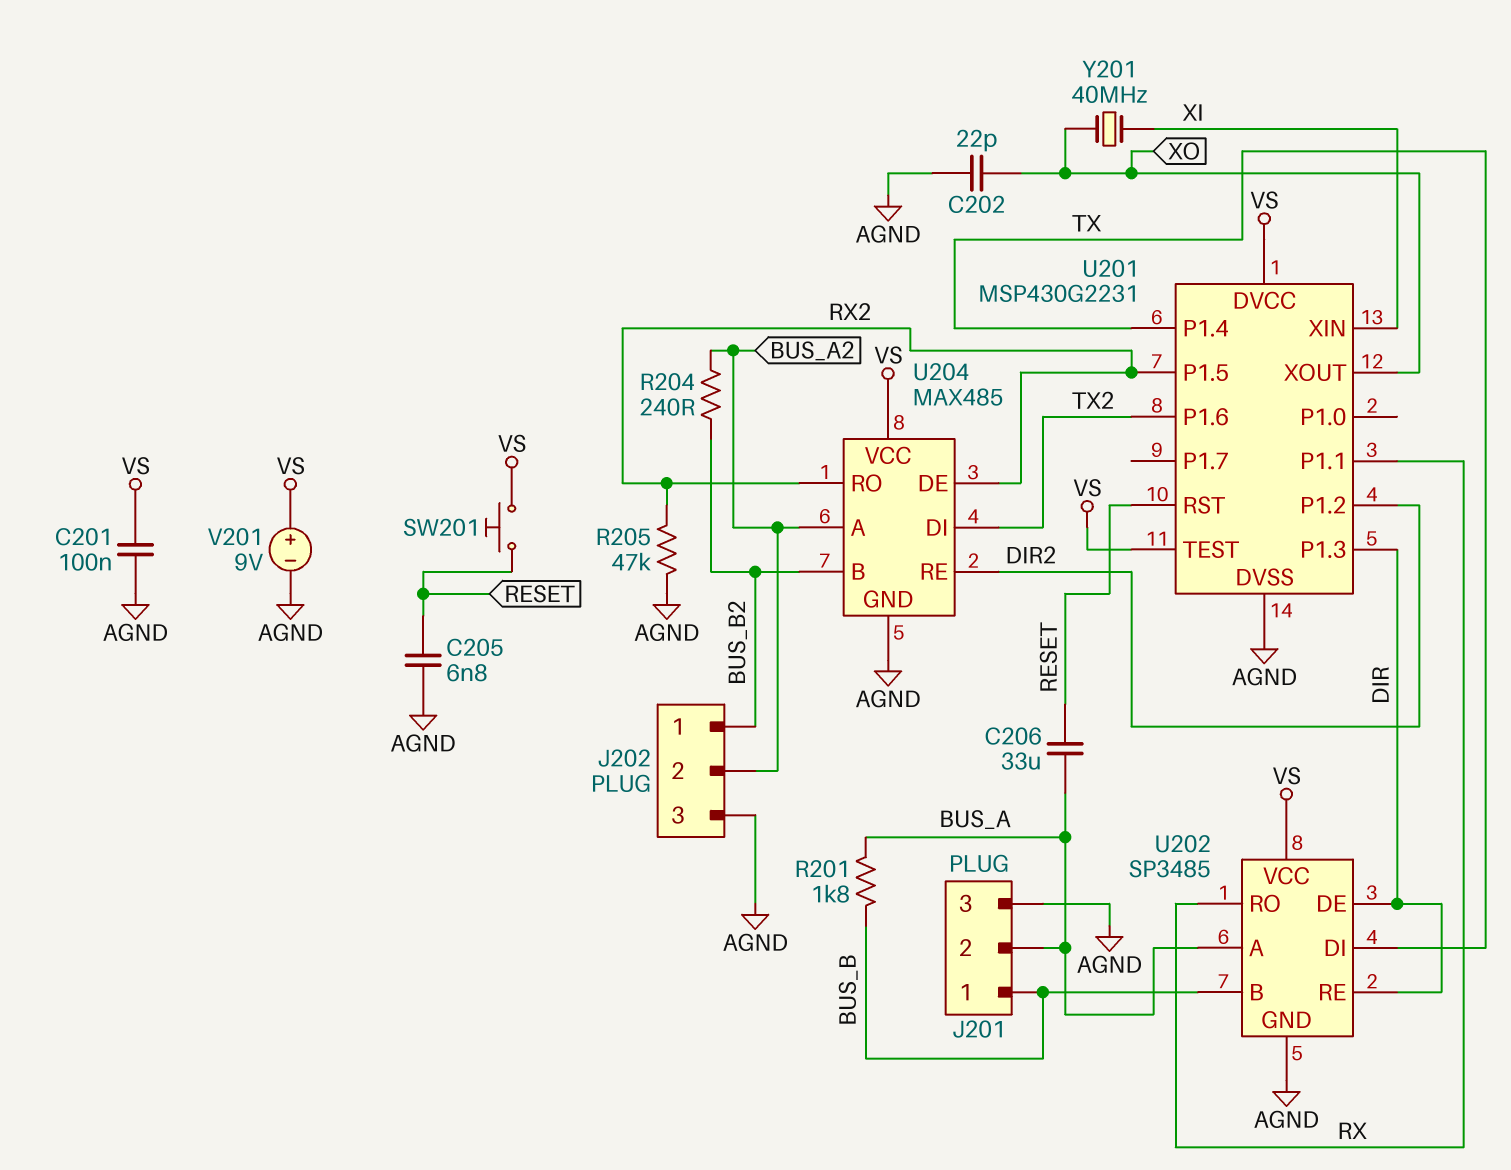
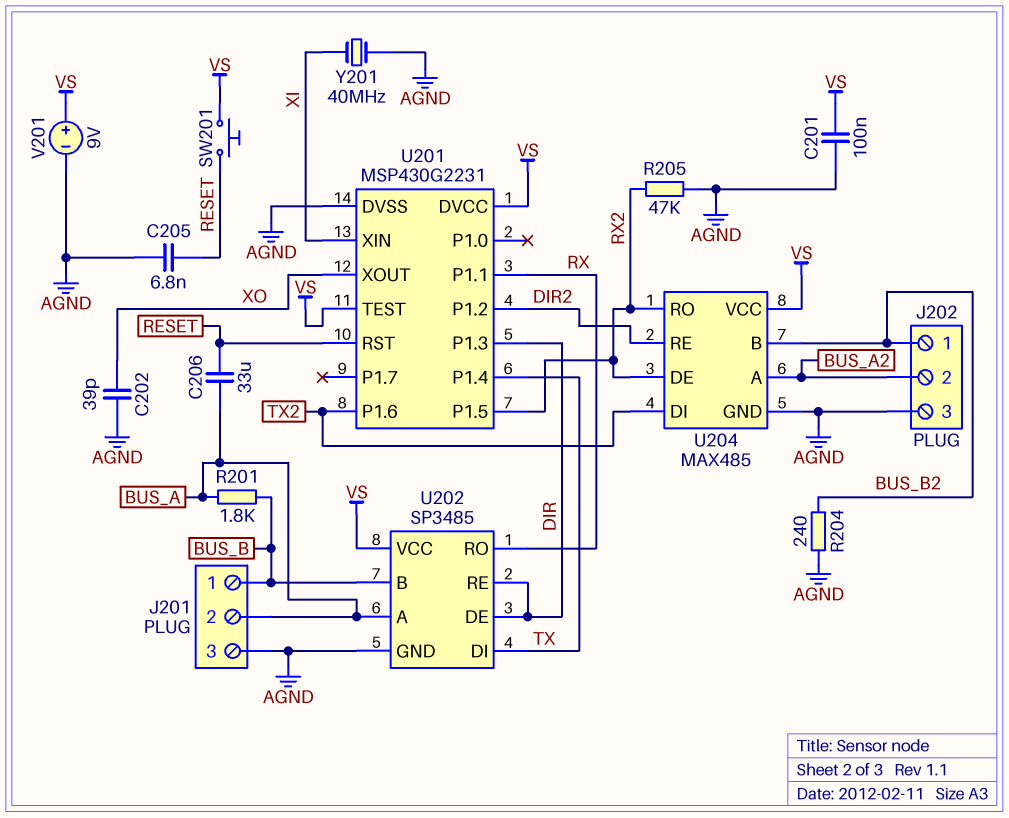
C202: 22pF (AGND, XO) -> 39pF (AGND, XO)
R204: 240 (BUS_A2, BUS_B2) -> 240 (AGND, BUS_B2)
Y201: 40MHz (XI, XO) -> 40MHz (AGND, XI)

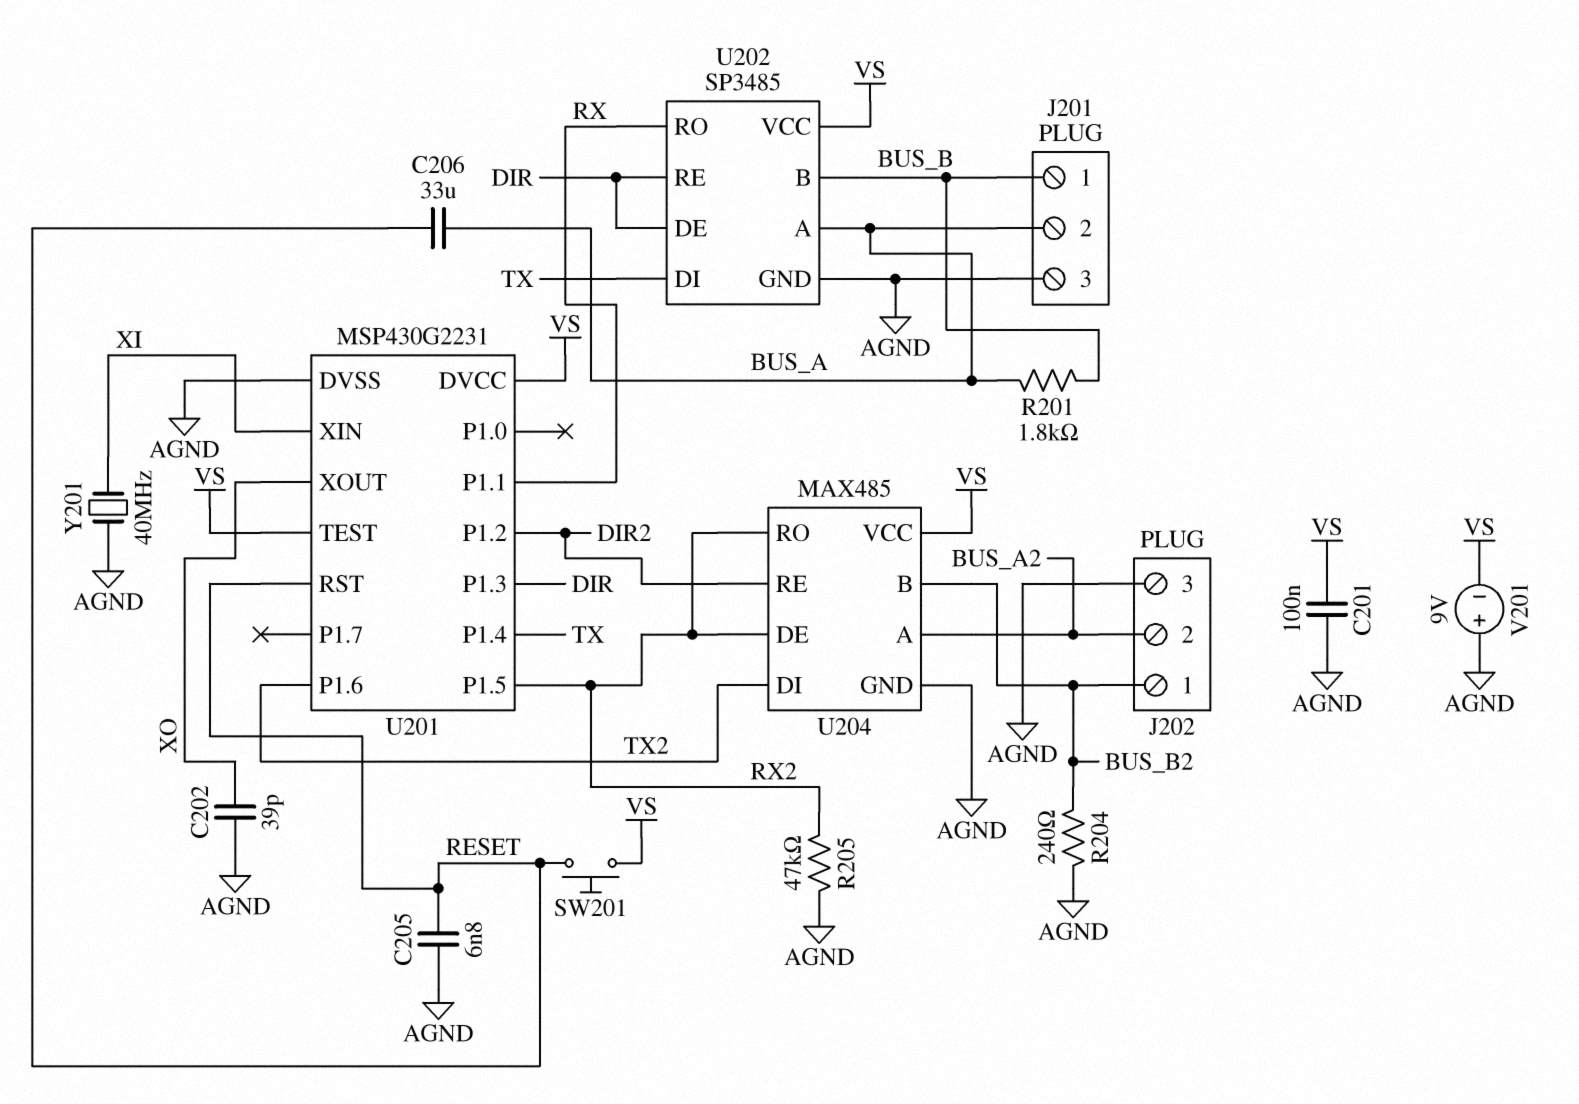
V201: 9V (plus VS, minus AGND) -> 9V (plus AGND, minus VS)

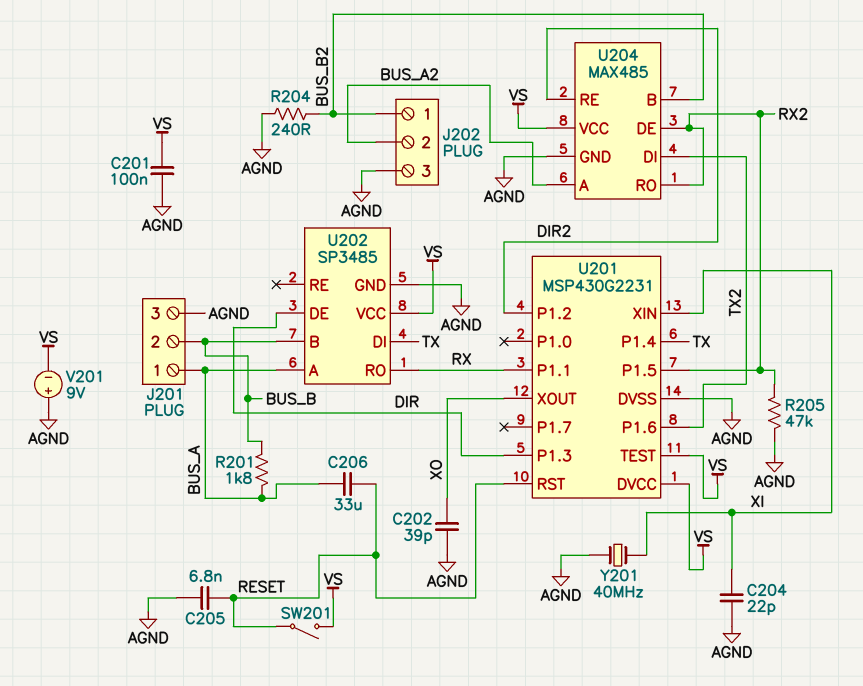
C204: none -> 22pF (AGND, XI)
J201 pin 1: BUS_B -> BUS_A
J201 pin 2: BUS_A -> BUS_B
SW201: button (RESET, VS) -> switch (RESET, VS)
U202 pin RE: DIR -> none

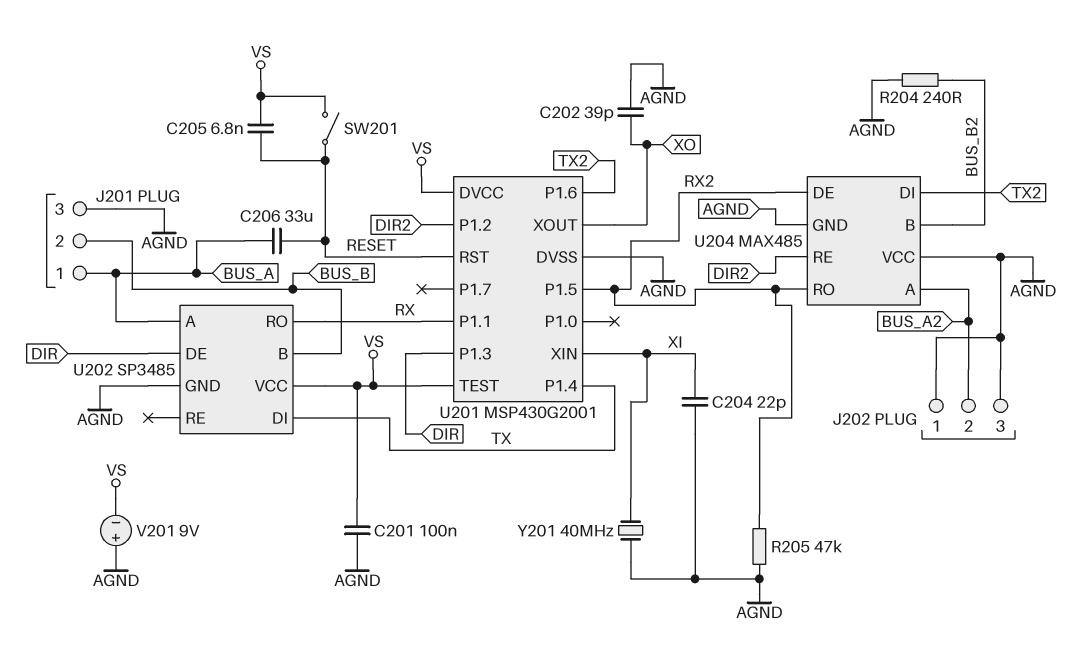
C205: 6.8nF (AGND, RESET) -> 6.8nF (RESET, VS)
J202 pin 1: BUS_B2 -> AGND
R201: 1.8k (BUS_A, BUS_B) -> none
U201: MSP430G2231 -> MSP430G2001
U204 pin VCC: VS -> AGND

